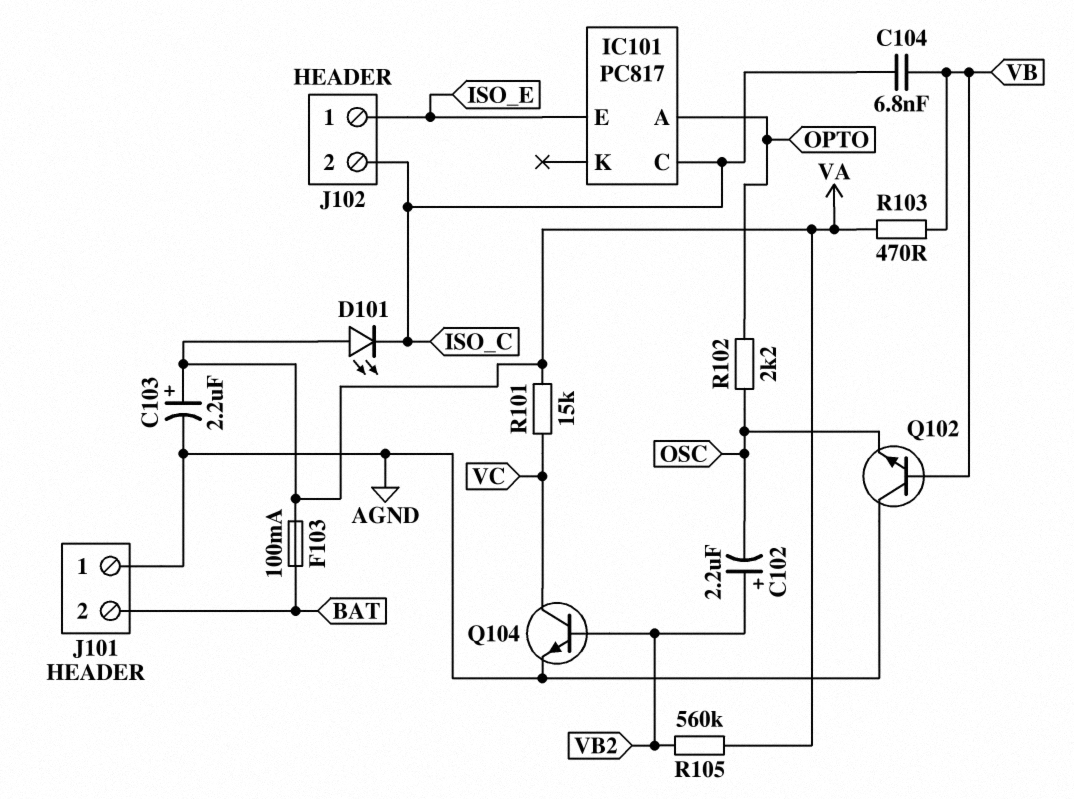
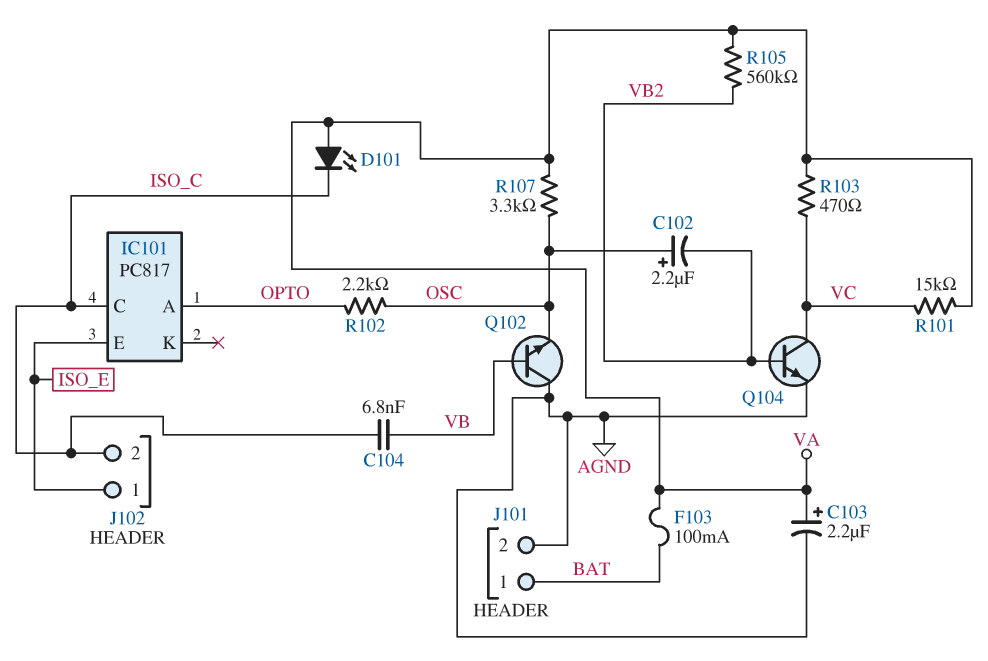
C102: 2.2uF (plus VB2, minus OSC) -> 2.2uF (plus OSC, minus VB2)
J101 pin 1: AGND -> BAT
J101 pin 2: BAT -> AGND
R103: 470 (VA, VB) -> 470 (VA, VC)
R107: none -> 3.3k (OSC, VA)

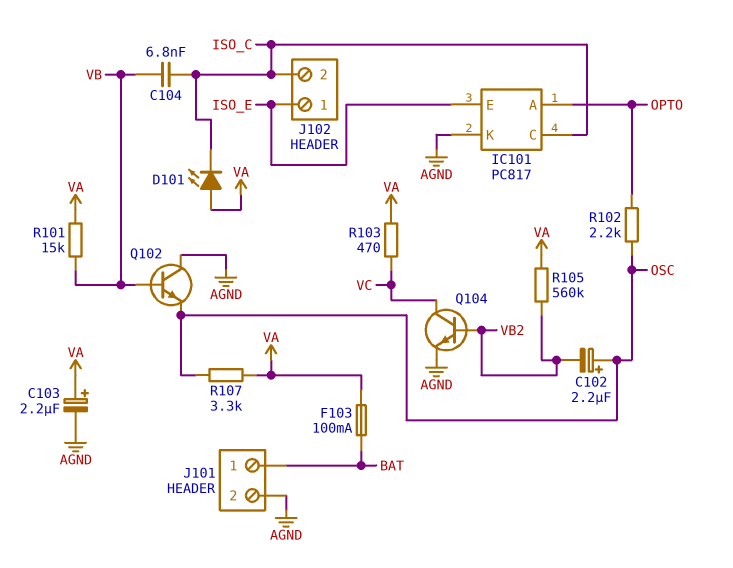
IC101 pin K: none -> AGND
R101: 15k (VA, VC) -> 15k (VA, VB)

